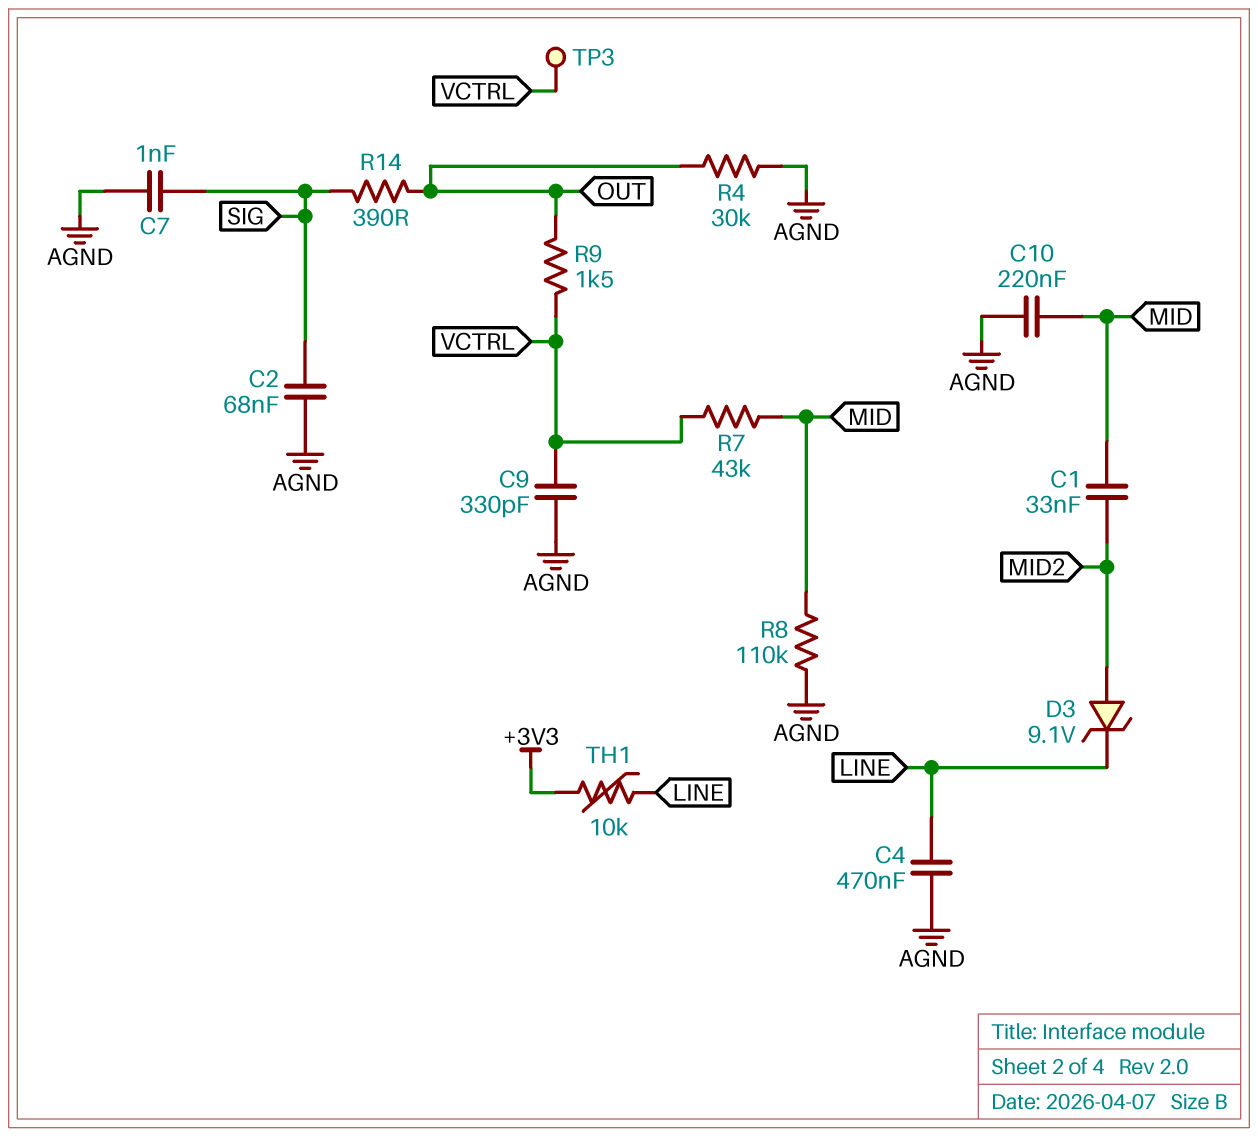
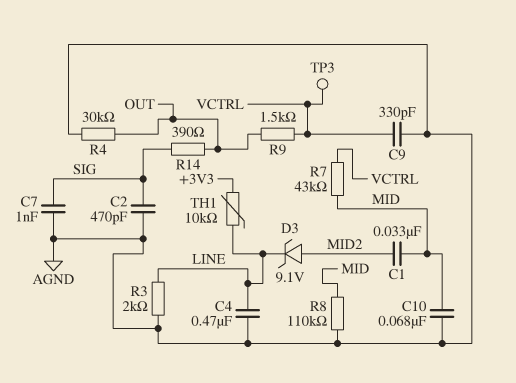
C2: 68nF (AGND, SIG) -> 470pF (AGND, SIG)
C10: 220nF (AGND, MID) -> 68nF (AGND, MID)
R3: none -> 2k (AGND, LINE)

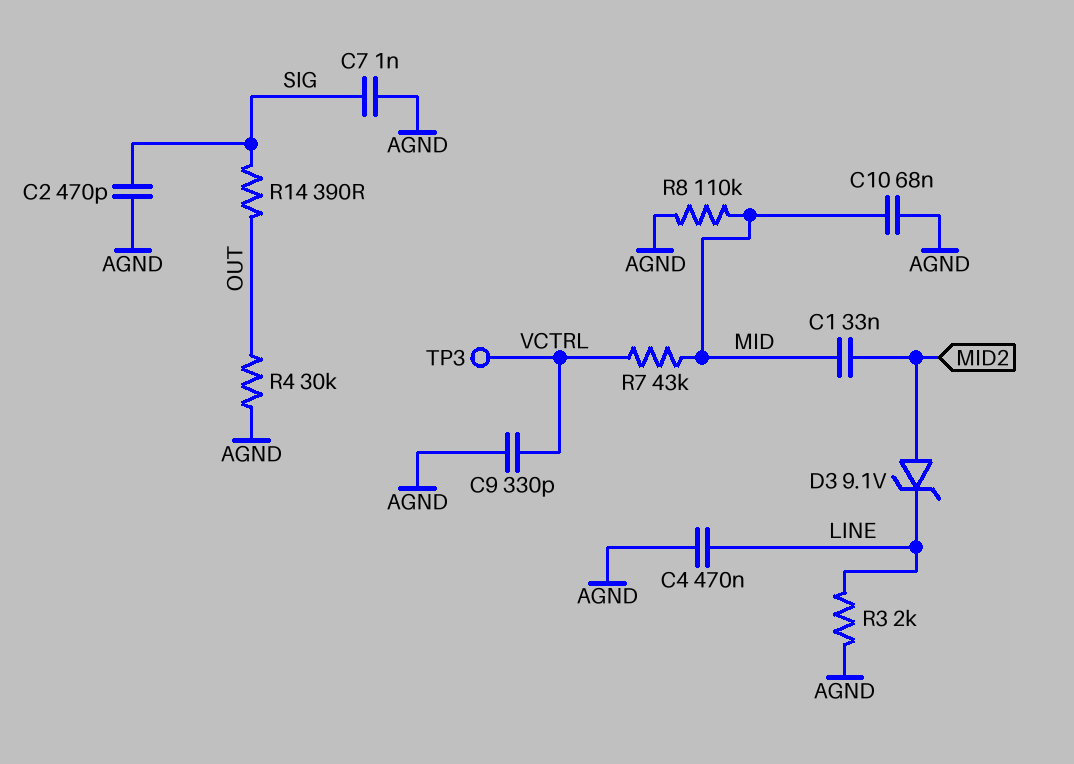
R9: 1.5k (OUT, VCTRL) -> none
TH1: 10k (+3V3, LINE) -> none

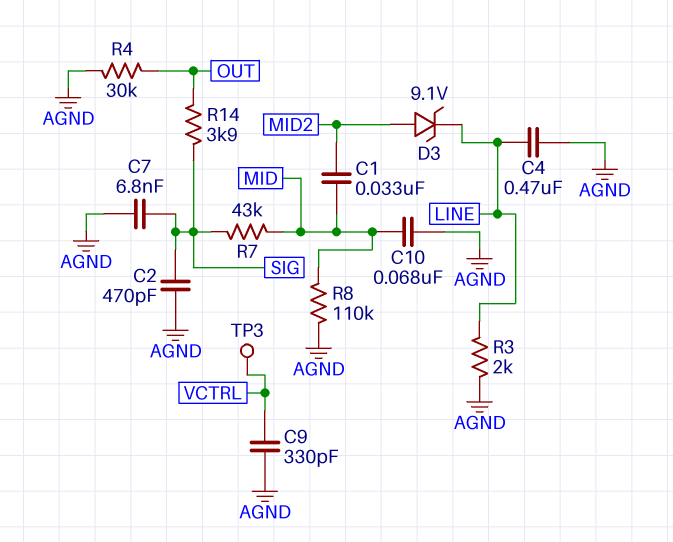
C7: 1nF (AGND, SIG) -> 6.8nF (AGND, SIG)
R7: 43k (MID, VCTRL) -> 43k (MID, SIG)
R14: 390 (OUT, SIG) -> 3.9k (OUT, SIG)

